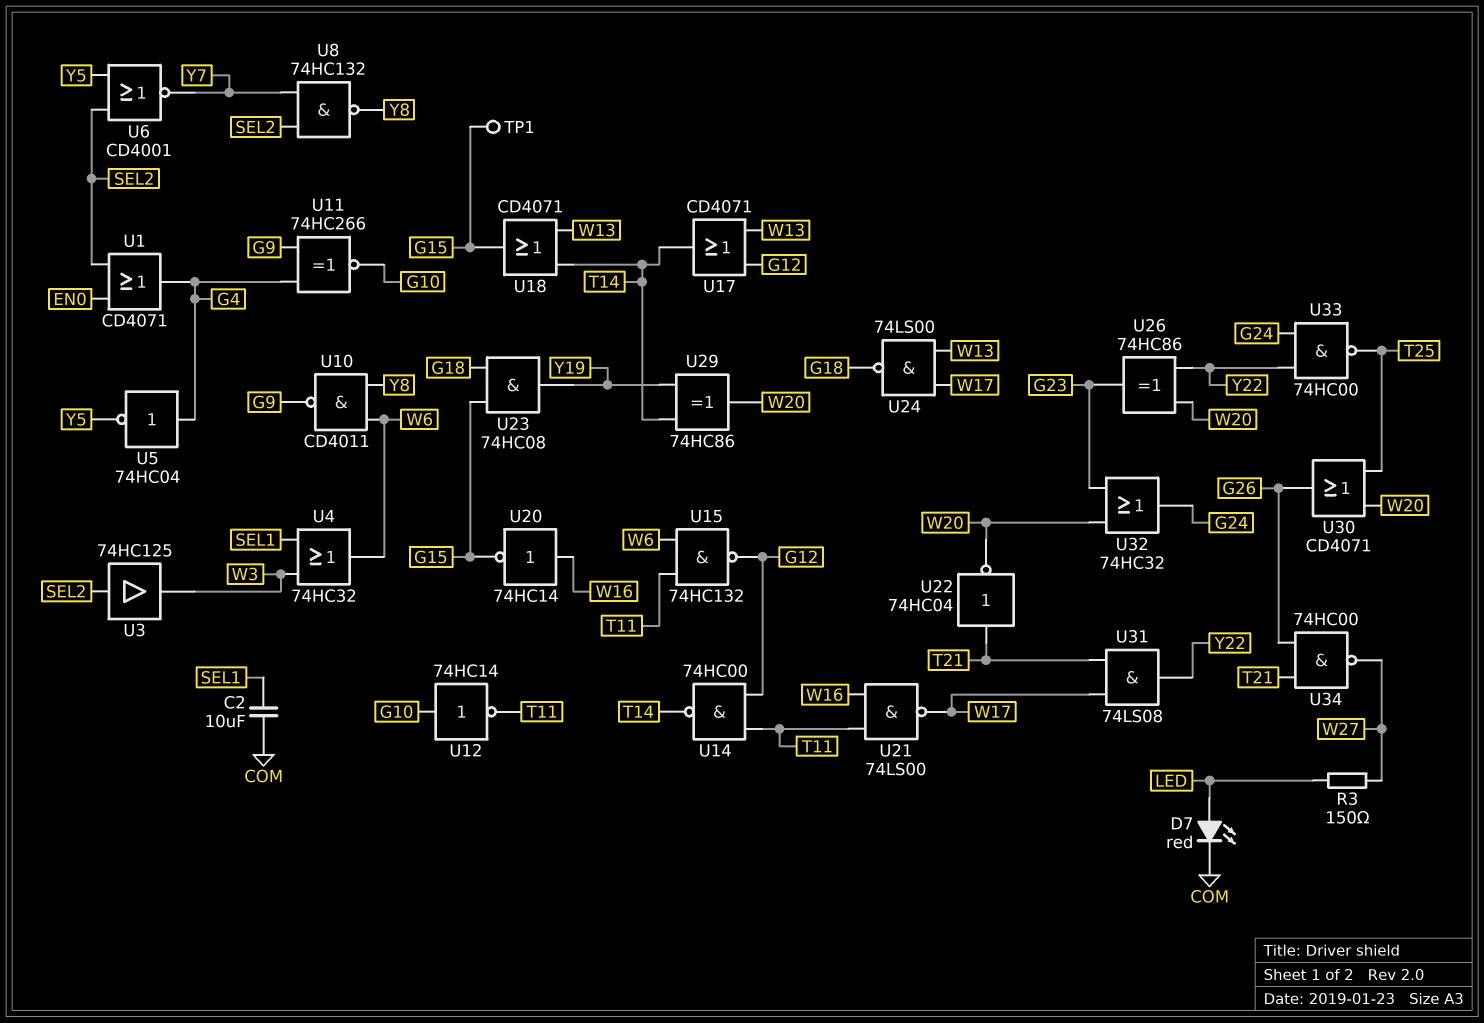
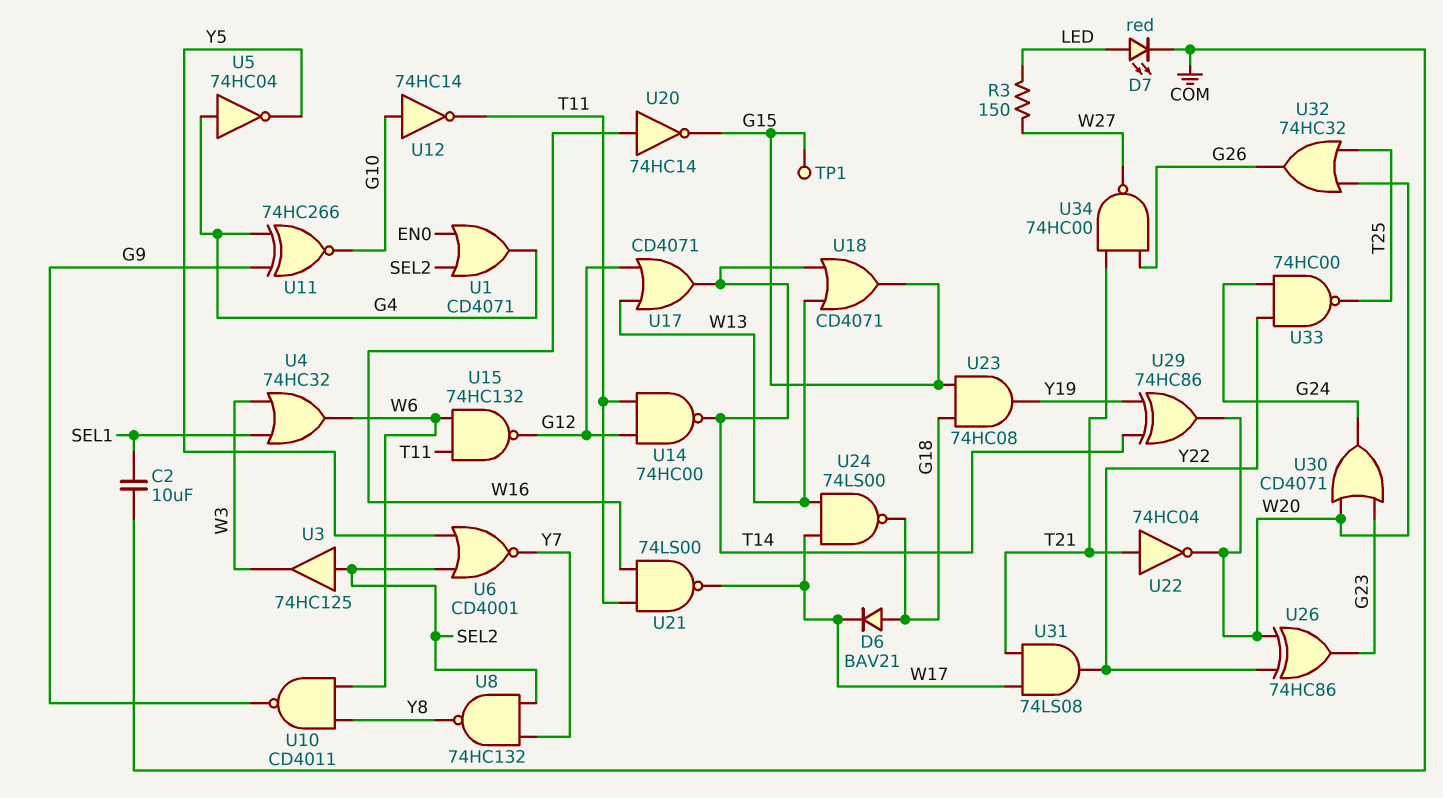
D6: none -> diode BAV21 (A G18, K W17)
U30: OR CD4071 (in T25, in W20, out G26) -> OR CD4071 (in G23, in W20, out G24)
U32: OR 74HC32 (in G23, in W20, out G24) -> OR 74HC32 (in T25, in W20, out G26)

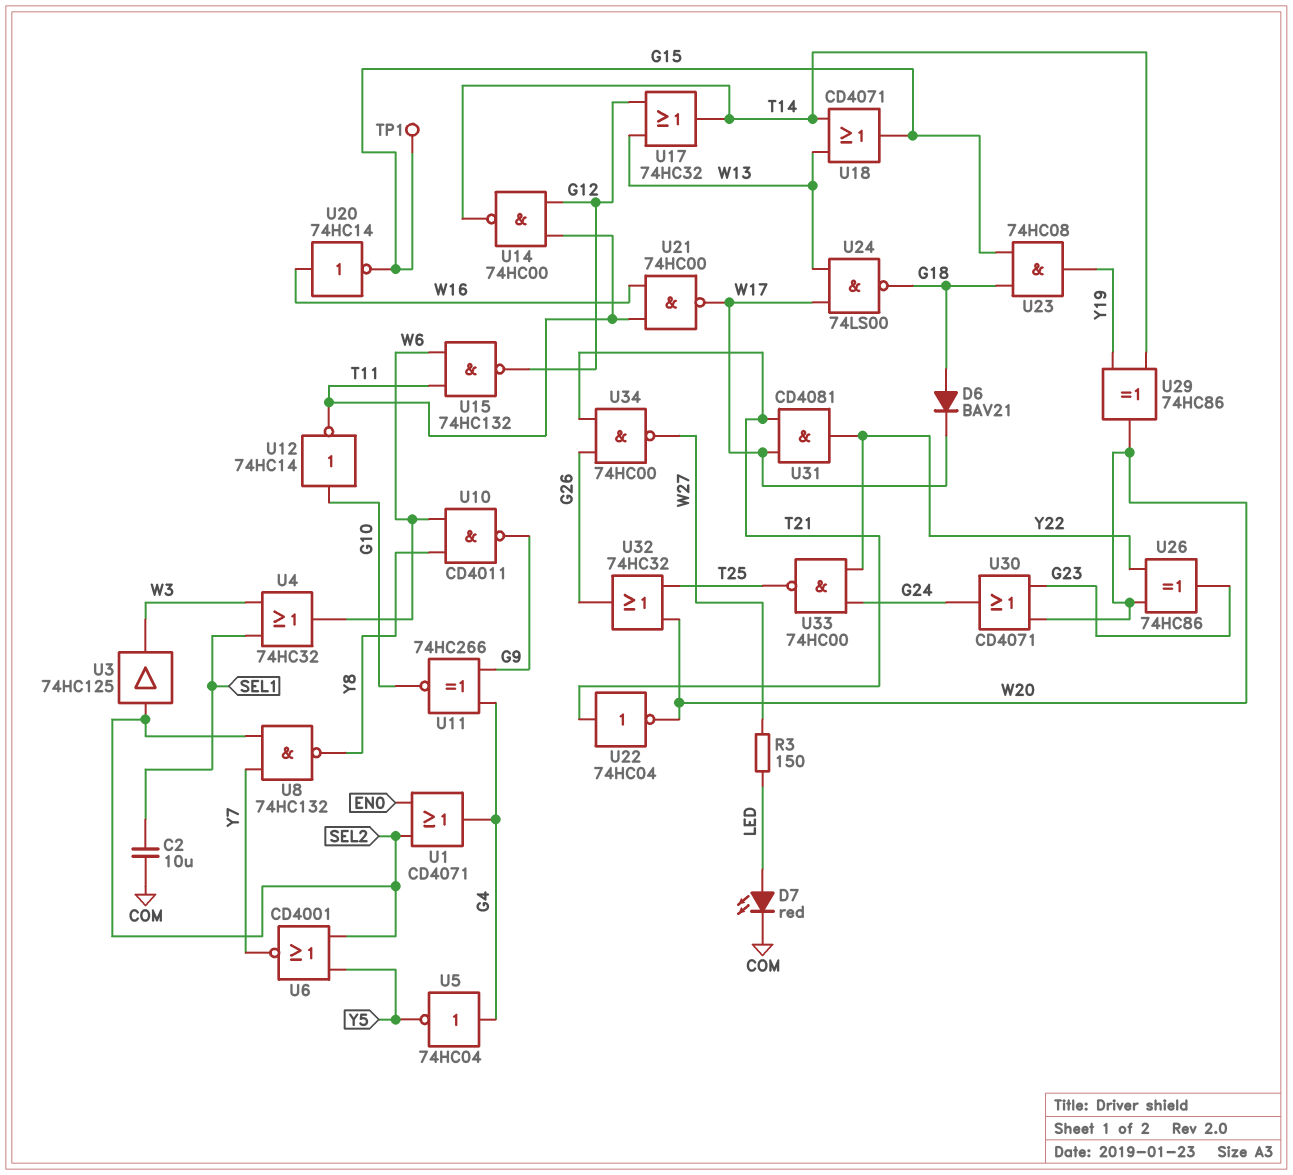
U17: OR CD4071 (in G12, in W13, out T14) -> OR 74HC32 (in G12, in W13, out T14)
U21: NAND 74LS00 (in T11, in W16, out W17) -> NAND 74HC00 (in T11, in W16, out W17)
U31: AND 74LS08 (in T21, in W17, out Y22) -> AND CD4081 (in T21, in W17, out Y22)

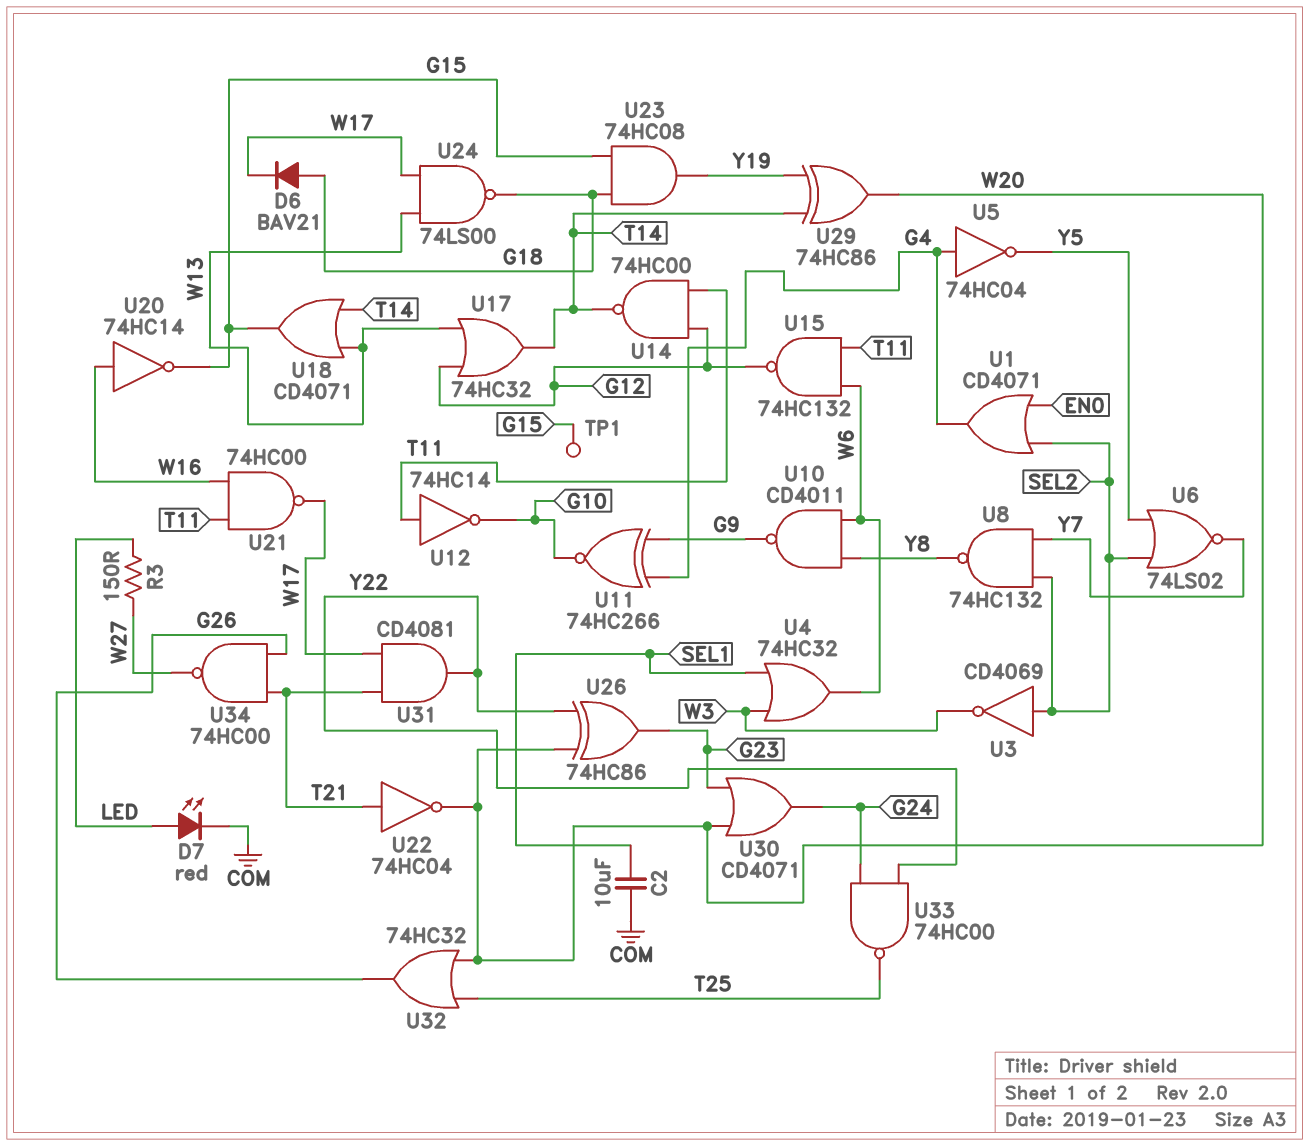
U3: buffer 74HC125 (in SEL2, out W3) -> NOT CD4069 (in SEL2, out W3)
U6: NOR CD4001 (in SEL2, in Y5, out Y7) -> NOR 74LS02 (in SEL2, in Y5, out Y7)
U12: NOT 74HC14 (in G10, out T11) -> NOT 74HC14 (in T11, out G10)

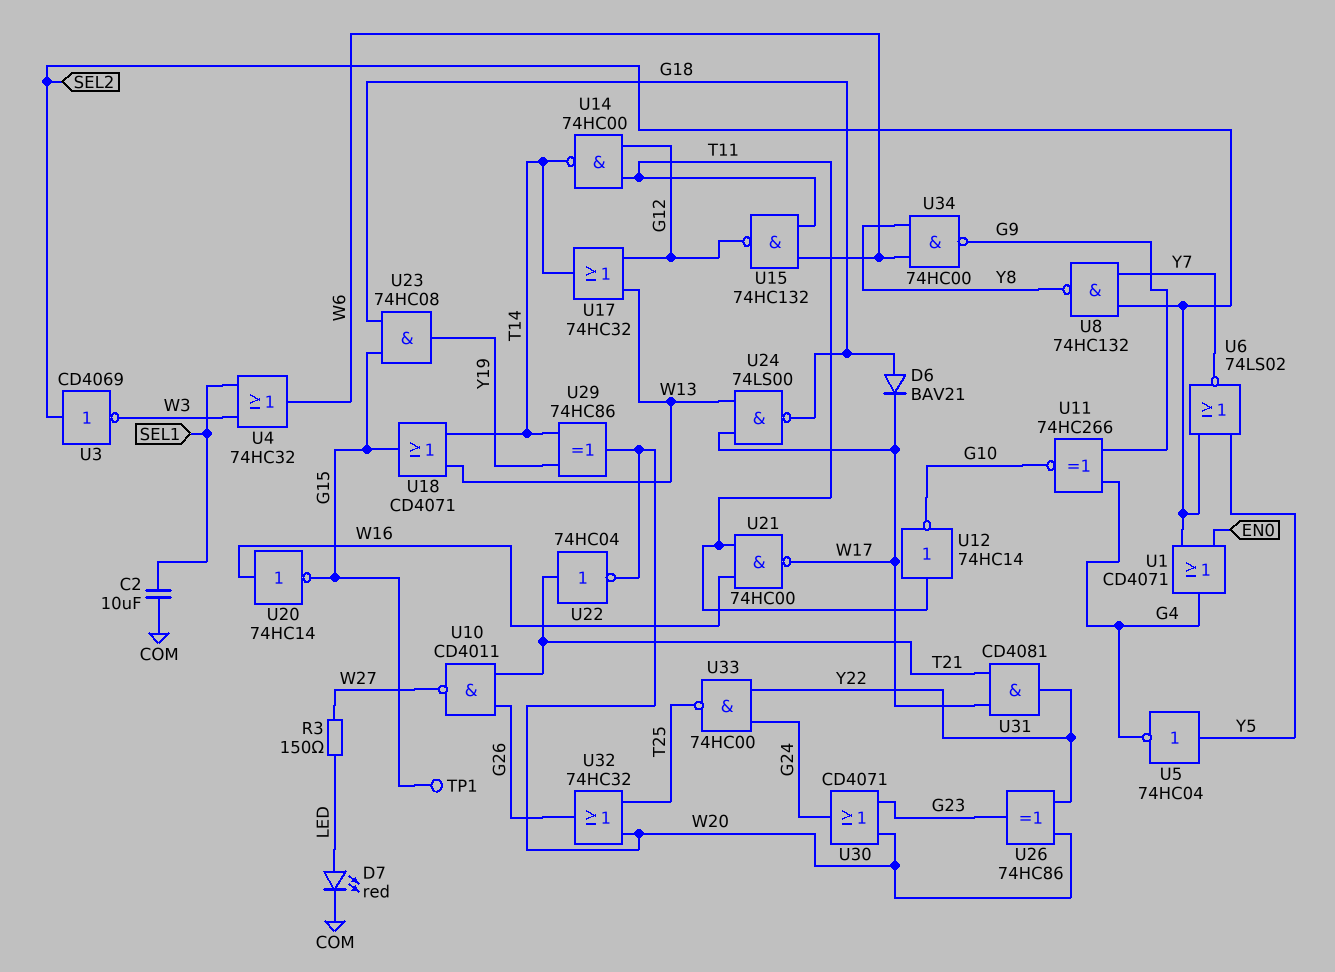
U5: NOT 74HC04 (in G4, out Y5) -> NOT 74HC04 (in Y5, out G4)
U10: NAND CD4011 (in W6, in Y8, out G9) -> NAND CD4011 (in G26, in T21, out W27)
U34: NAND 74HC00 (in G26, in T21, out W27) -> NAND 74HC00 (in W6, in Y8, out G9)

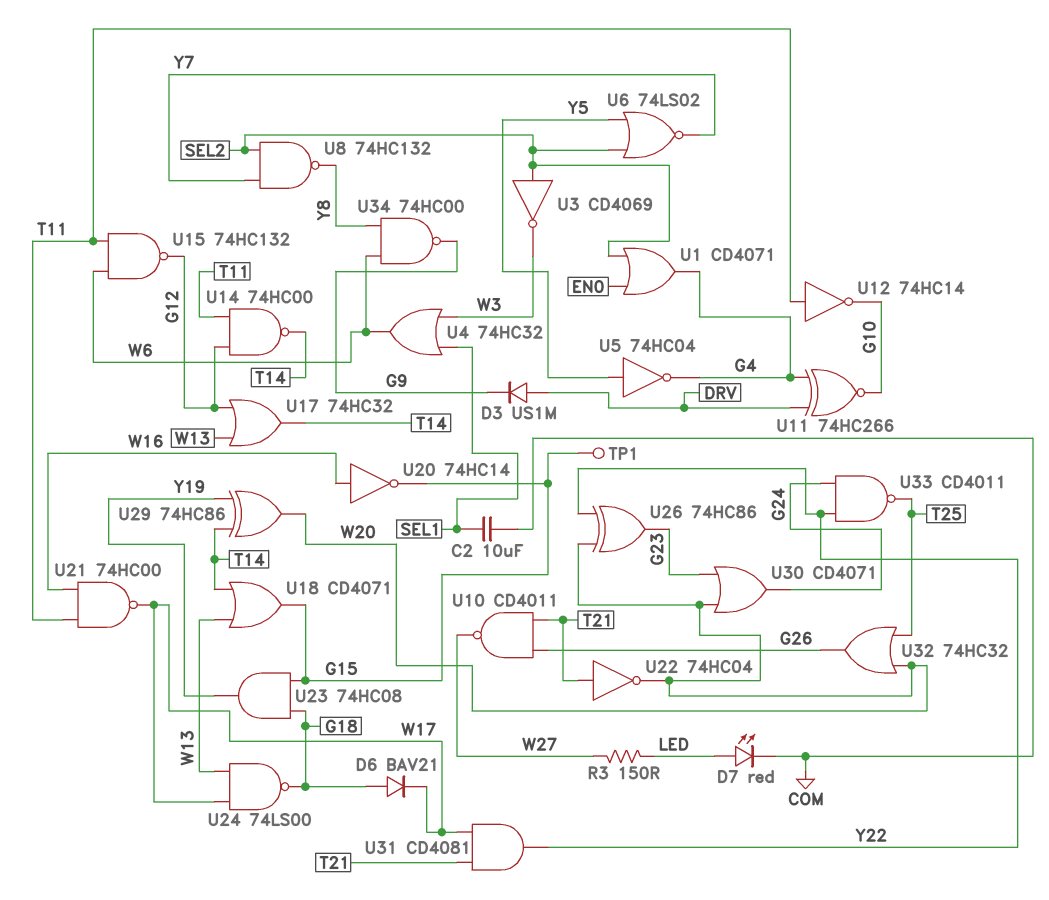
D3: none -> diode US1M (A DRV, K G9)
U11: XNOR 74HC266 (in G4, in G9, out G10) -> XNOR 74HC266 (in DRV, in G4, out G10)
U33: NAND 74HC00 (in G24, in Y22, out T25) -> NAND CD4011 (in G24, in Y22, out T25)

